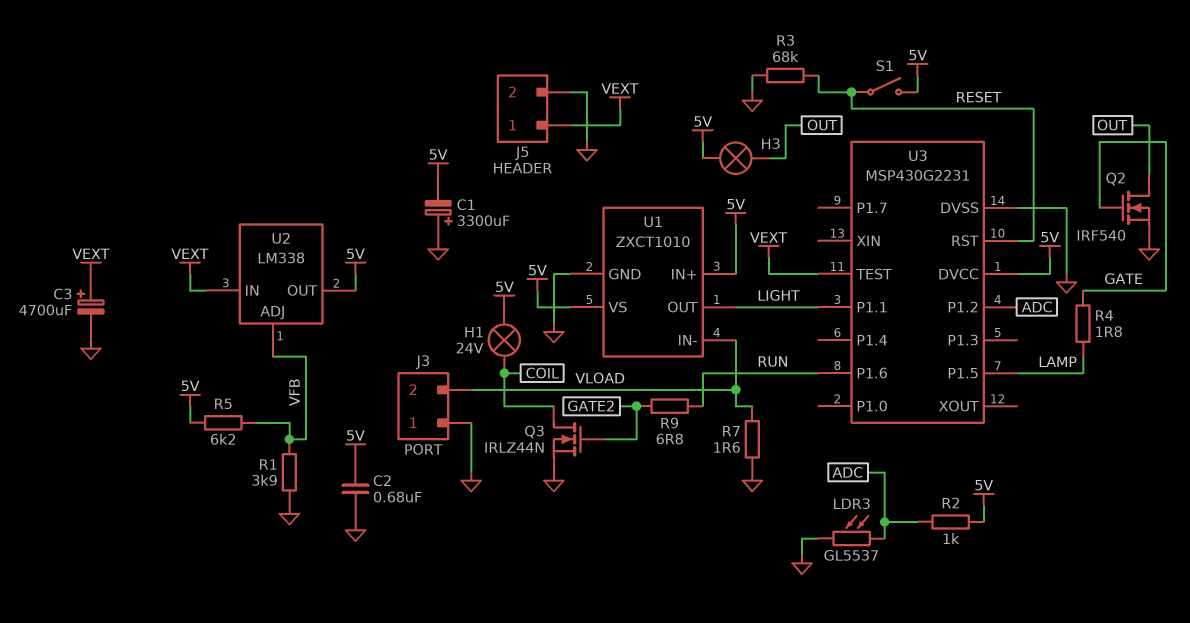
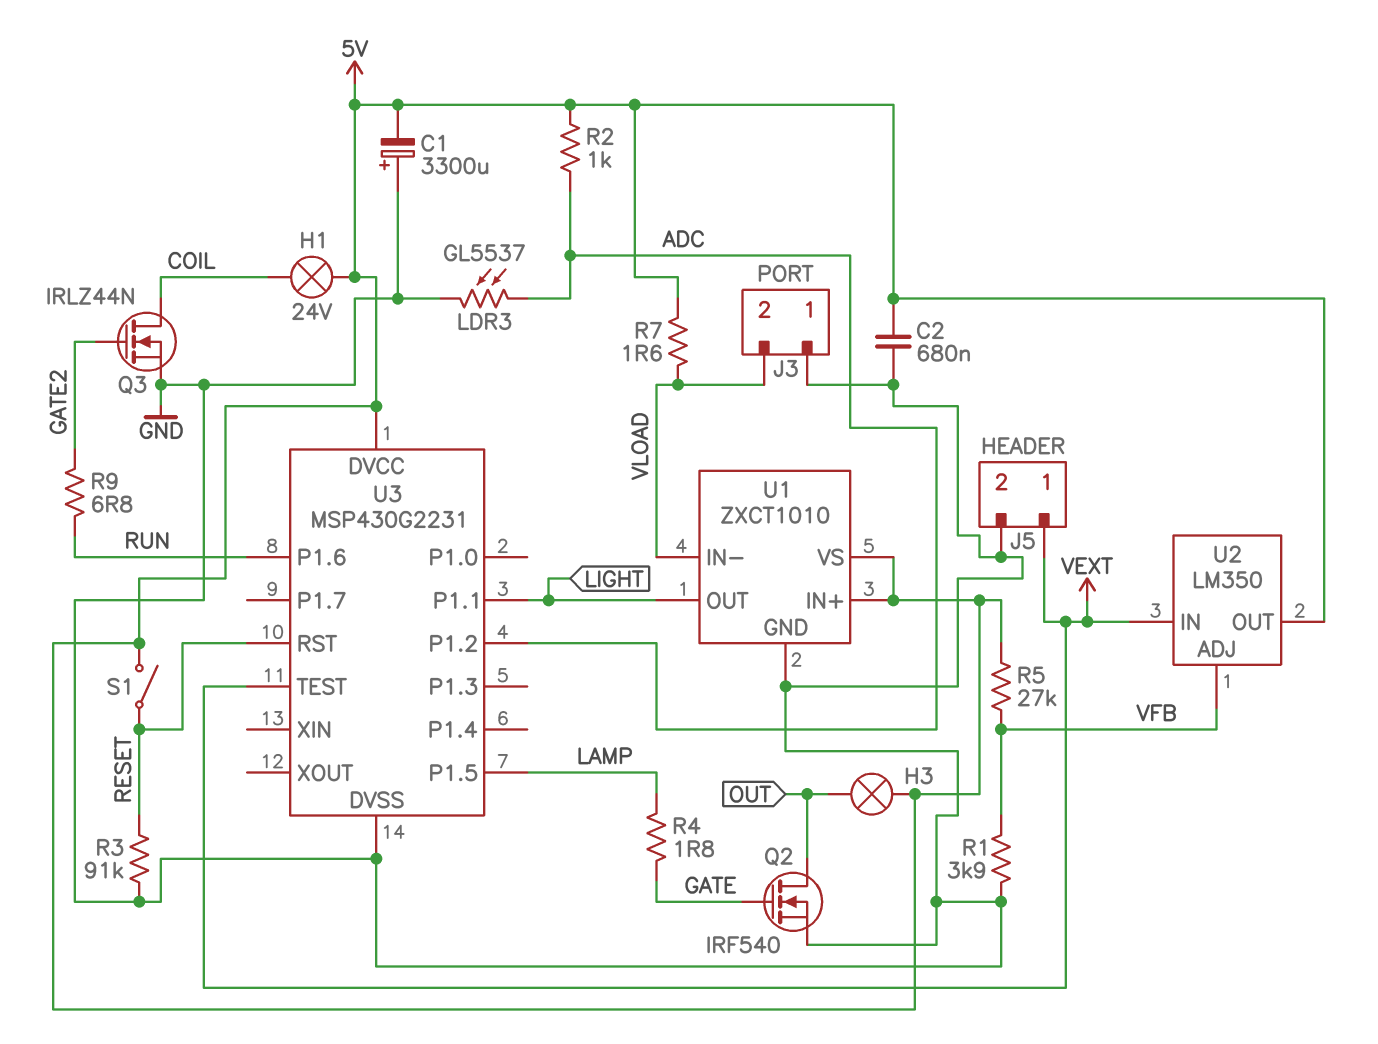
C3: 4700uF (plus VEXT, minus GND) -> none
R3: 68k (GND, RESET) -> 91k (GND, RESET)
R5: 6.2k (5V, VFB) -> 27k (5V, VFB)
R7: 1.6 (GND, VLOAD) -> 1.6 (5V, VLOAD)
U2: LM338 -> LM350

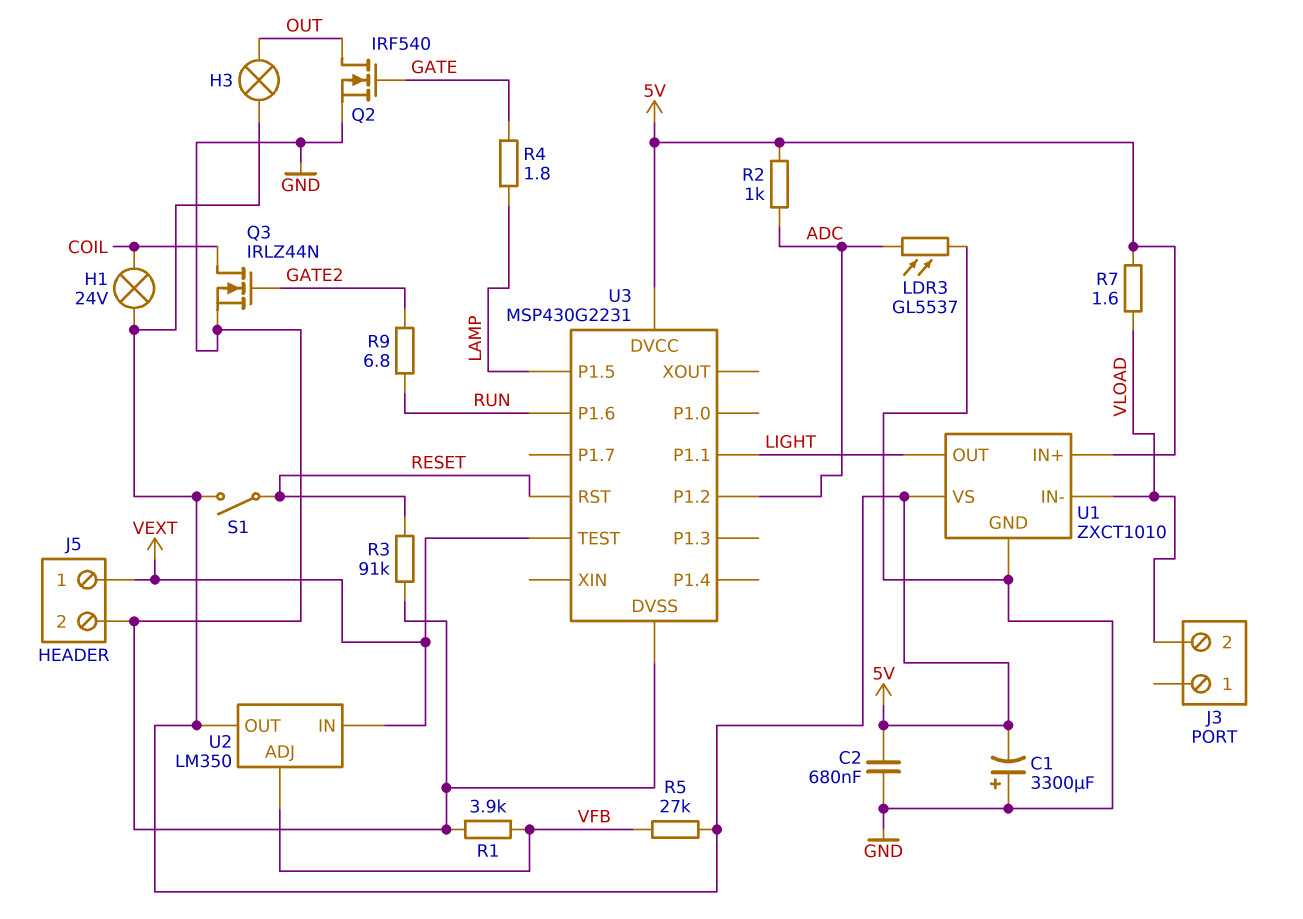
J3 pin 1: GND -> none

